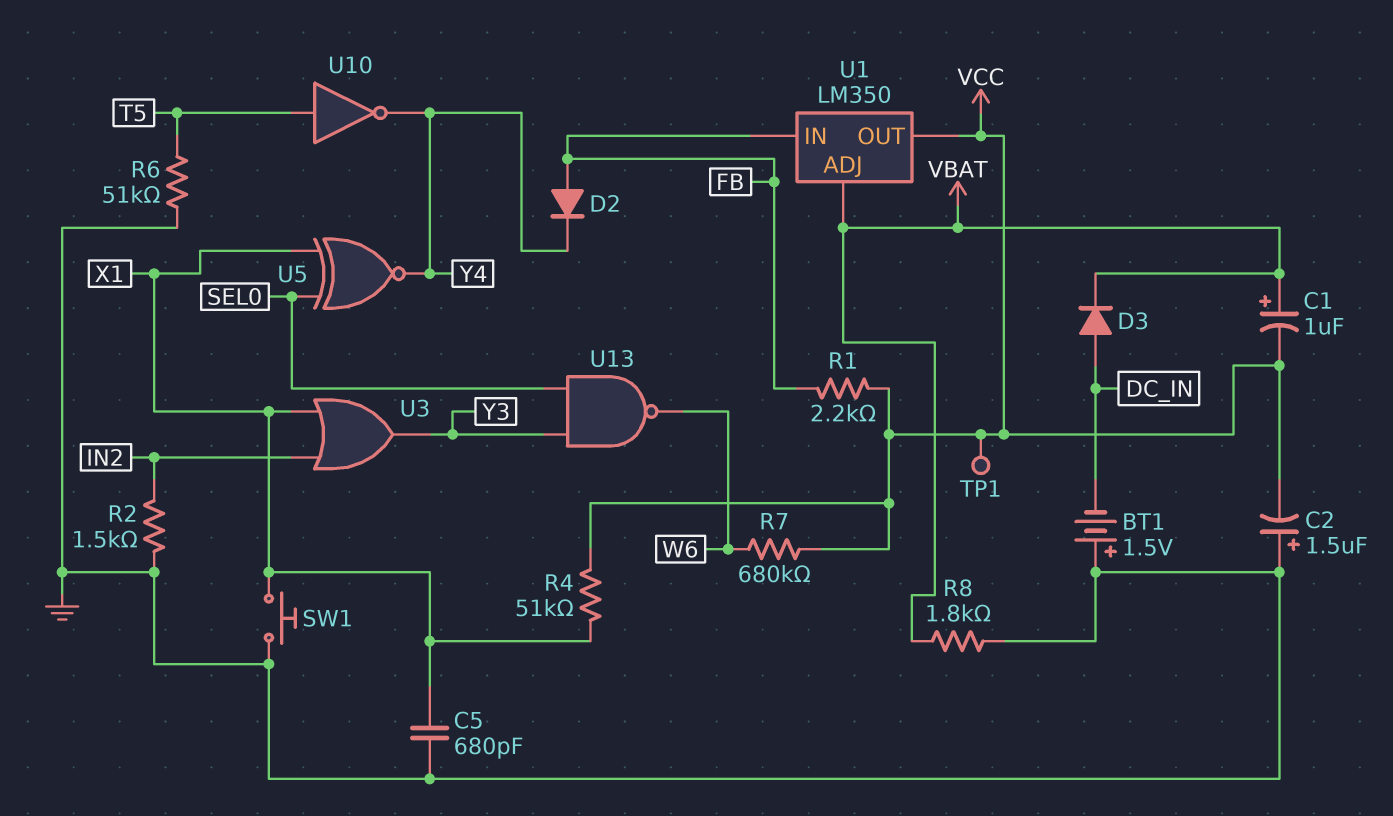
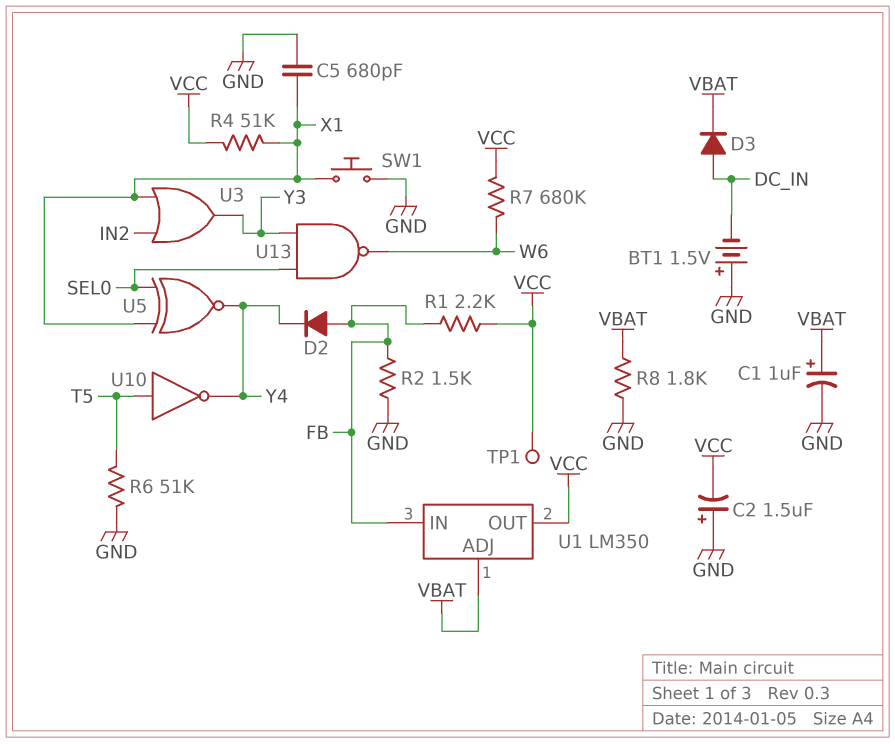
C1: 1uF (plus VBAT, minus VCC) -> 1uF (plus VBAT, minus GND)
R2: 1.5k (GND, IN2) -> 1.5k (FB, GND)

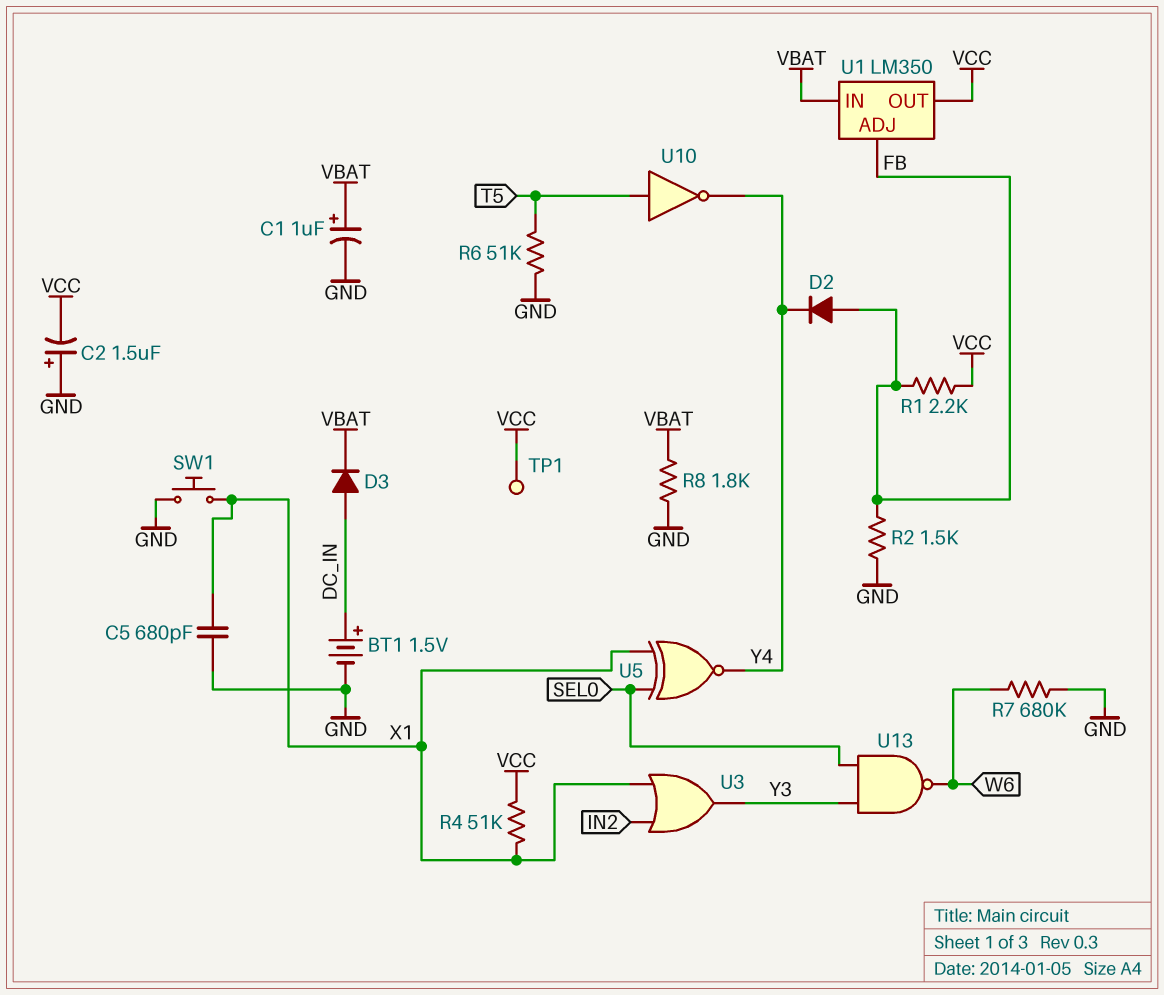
BT1: 1.5V (plus GND, minus DC_IN) -> 1.5V (plus DC_IN, minus GND)
R7: 680k (VCC, W6) -> 680k (GND, W6)
U1 pin ADJ: VBAT -> FB
U1 pin IN: FB -> VBAT

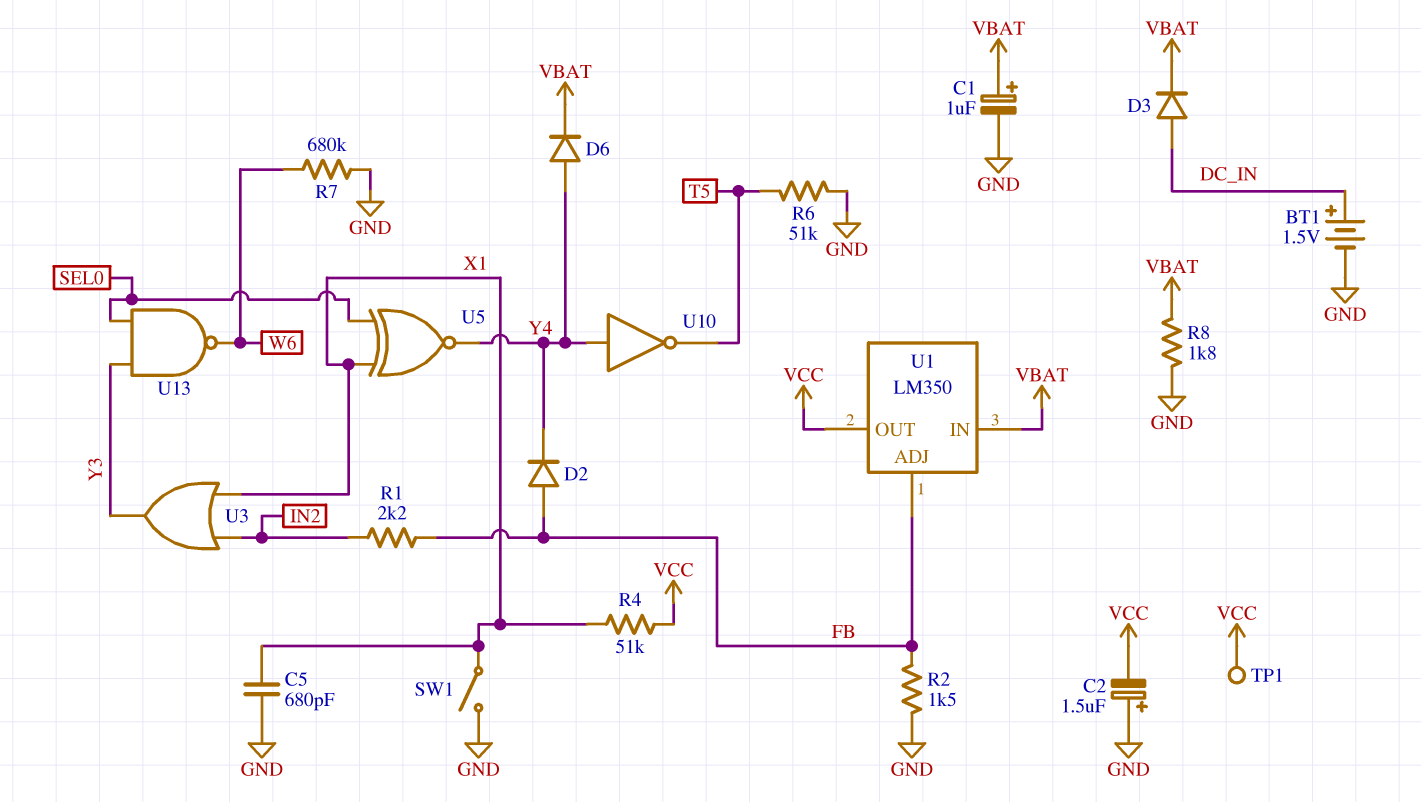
D6: none -> diode (A Y4, K VBAT)
R1: 2.2k (FB, VCC) -> 2.2k (FB, IN2)
SW1: button (GND, X1) -> switch (GND, X1)
U10: NOT (in T5, out Y4) -> NOT (in Y4, out T5)

